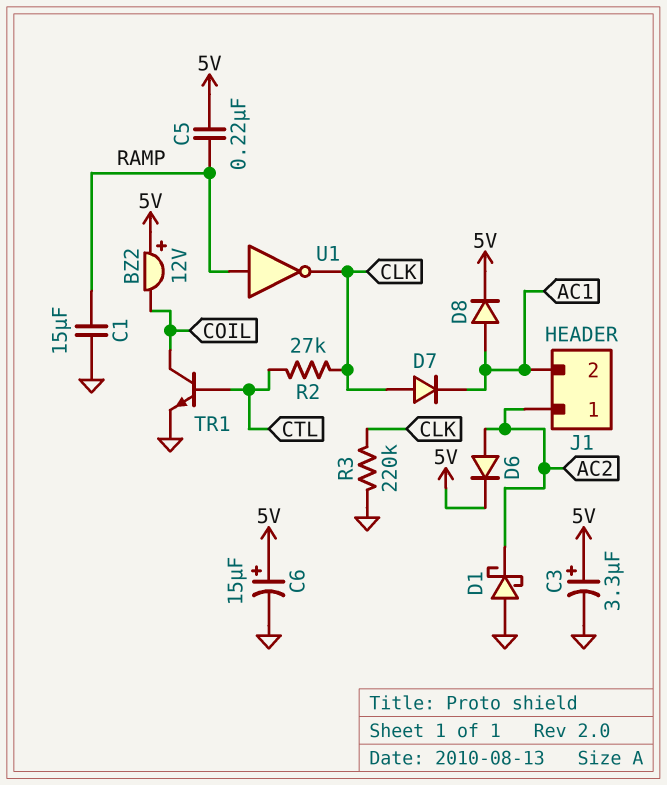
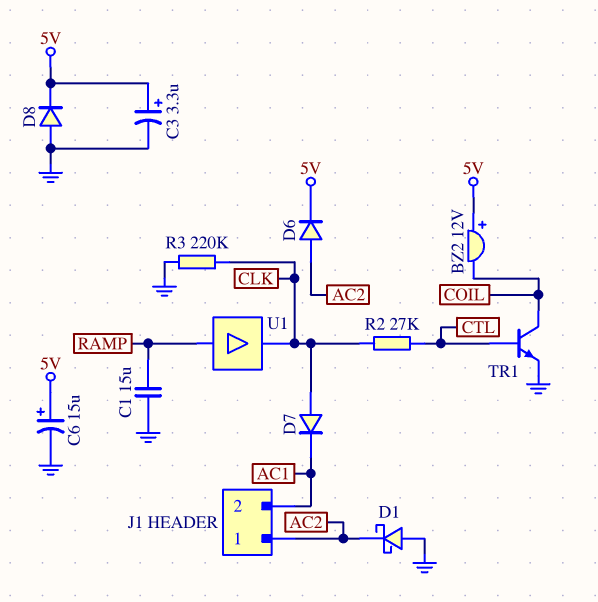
C5: 220nF (5V, RAMP) -> none
D8: diode (A AC1, K 5V) -> diode (A GND, K 5V)
U1: NOT (in RAMP, out CLK) -> buffer (in RAMP, out CLK)

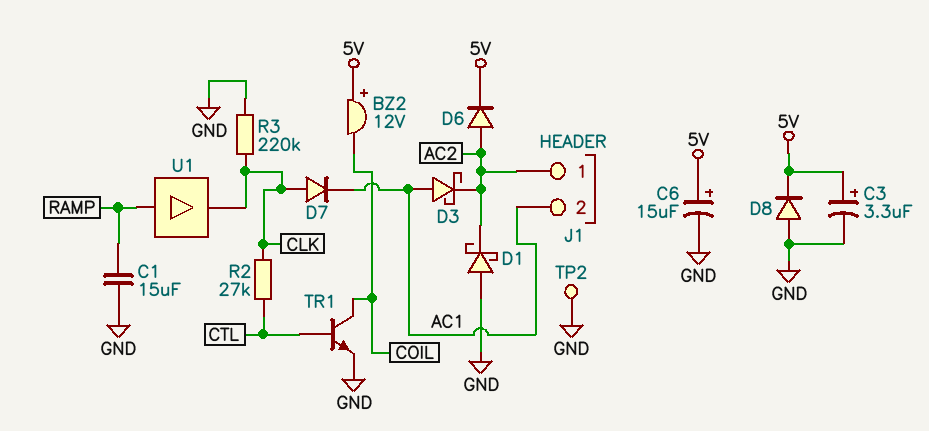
D3: none -> schottky (A AC1, K AC2)
TP2: none -> test point (GND)

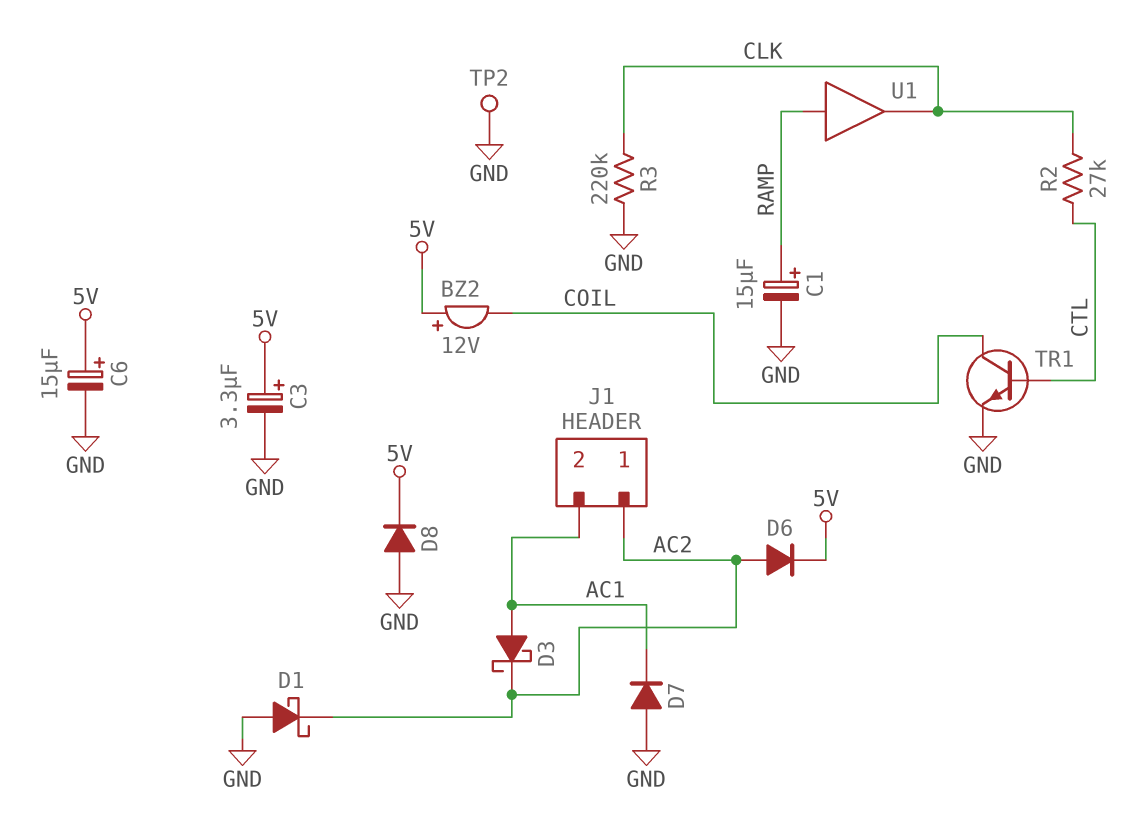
C1: 15uF (GND, RAMP) -> 15uF (plus RAMP, minus GND)
D7: diode (A CLK, K AC1) -> diode (A GND, K AC1)

